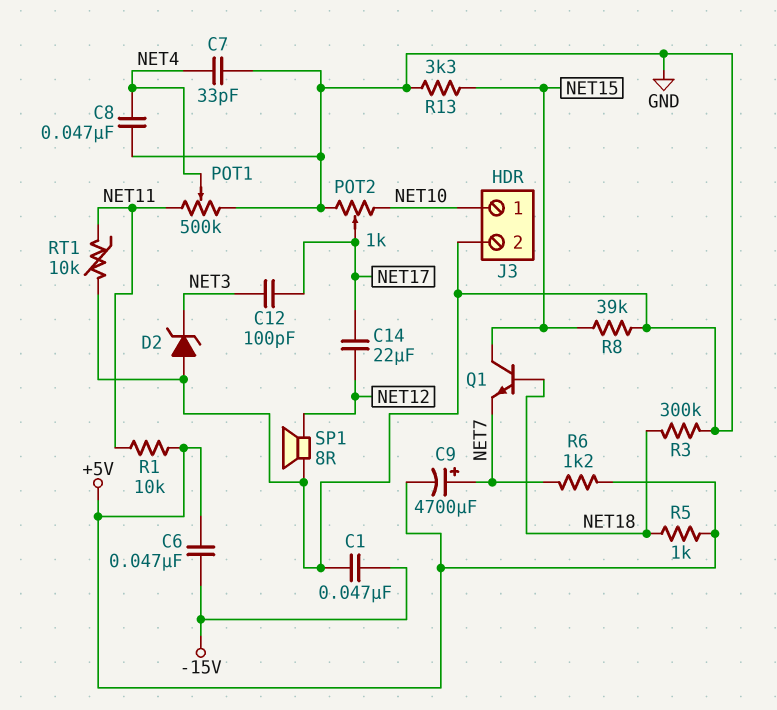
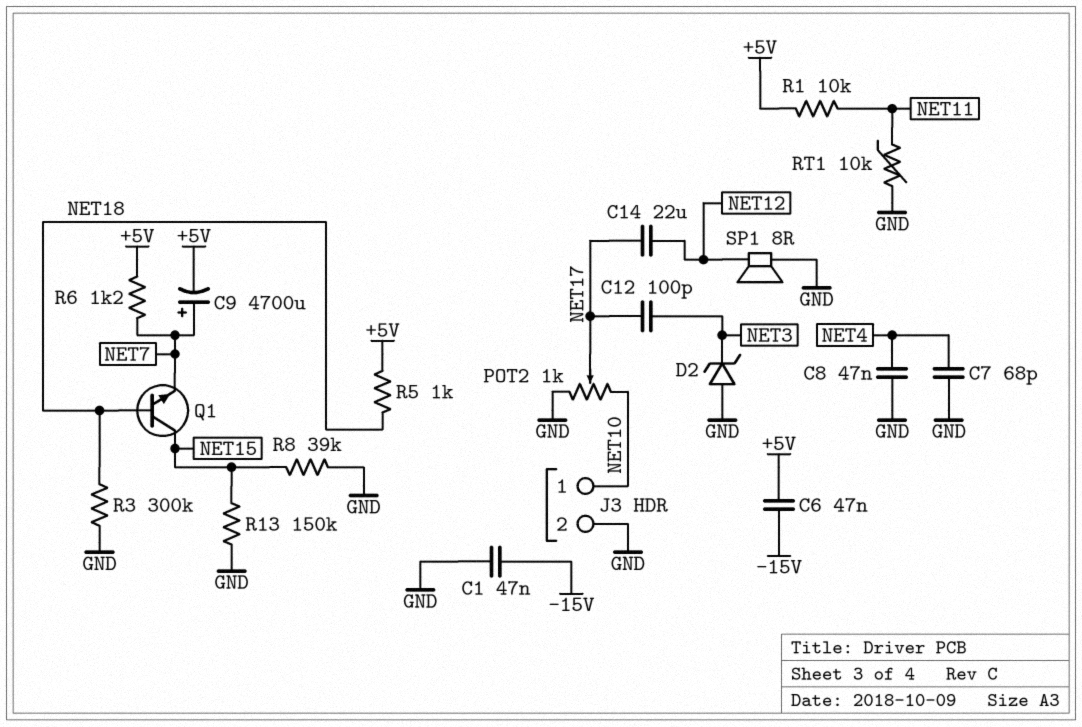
C7: 33pF (GND, NET4) -> 68pF (GND, NET4)
POT1: 500k (GND, NET11, wiper NET4) -> none
R13: 3.3k (GND, NET15) -> 150k (GND, NET15)

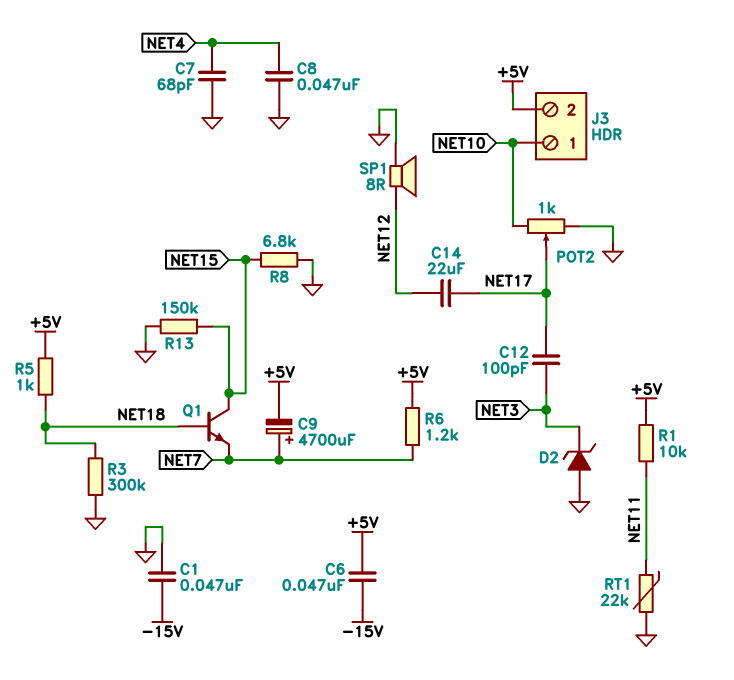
J3 pin 2: GND -> +5V
R8: 39k (GND, NET15) -> 6.8k (GND, NET15)
RT1: 10k (GND, NET11) -> 22k (GND, NET11)

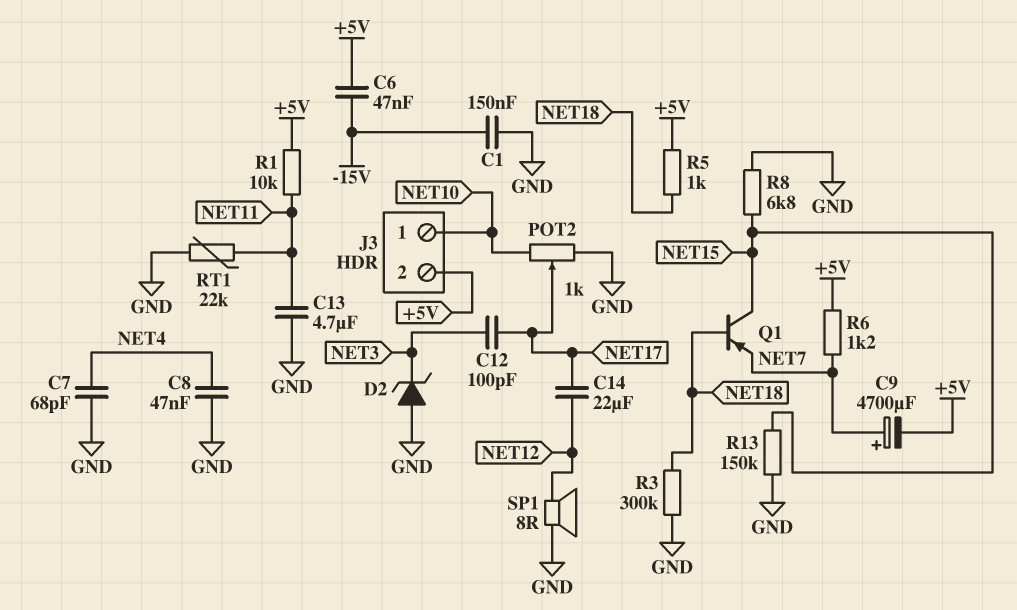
C1: 47nF (-15V, GND) -> 150nF (-15V, GND)
C13: none -> 4.7uF (GND, NET11)
Q1: NPN (B NET18, C NET15, E NET7) -> PNP (B NET18, C NET15, E NET7)

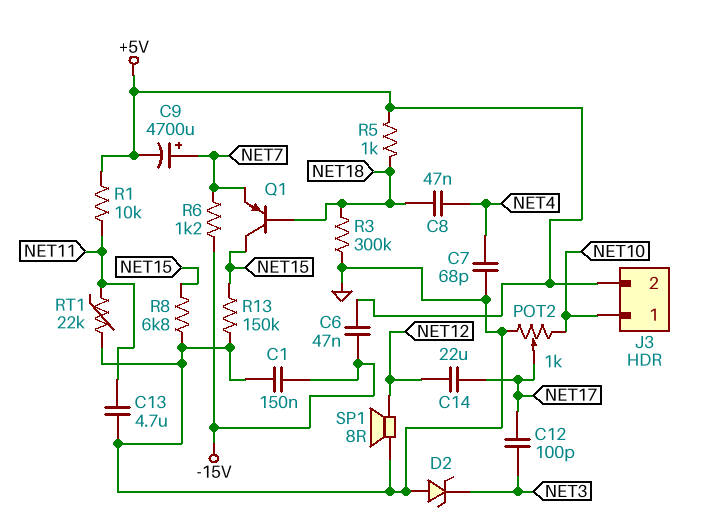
C8: 47nF (GND, NET4) -> 47nF (NET4, NET18)
R6: 1.2k (+5V, NET7) -> 1.2k (-15V, NET7)

